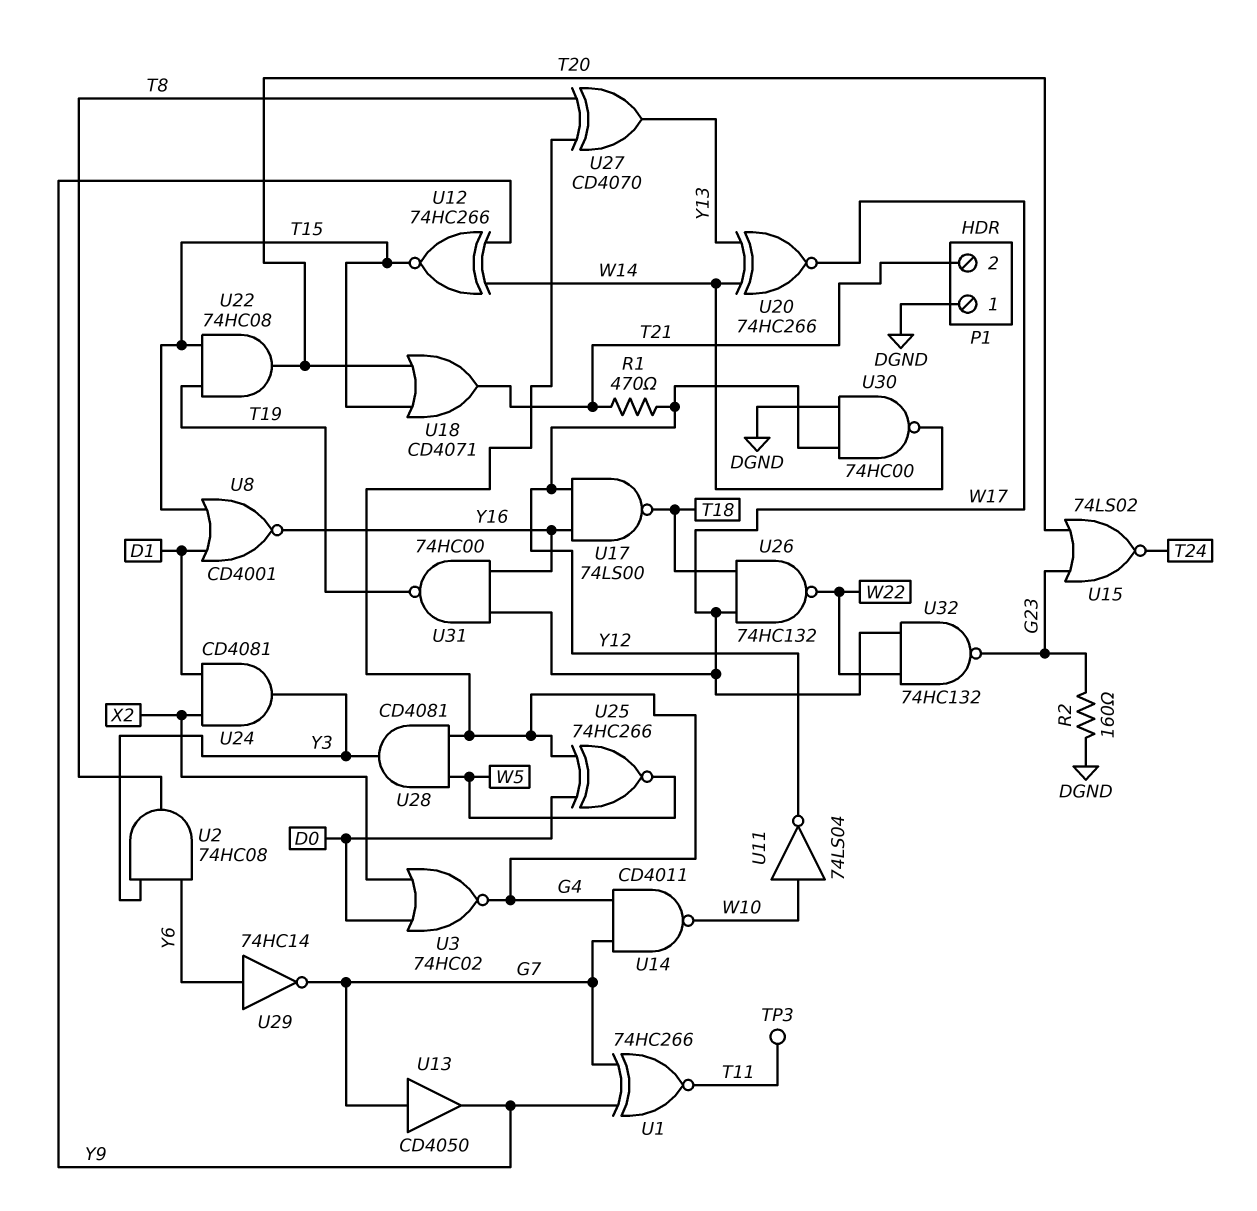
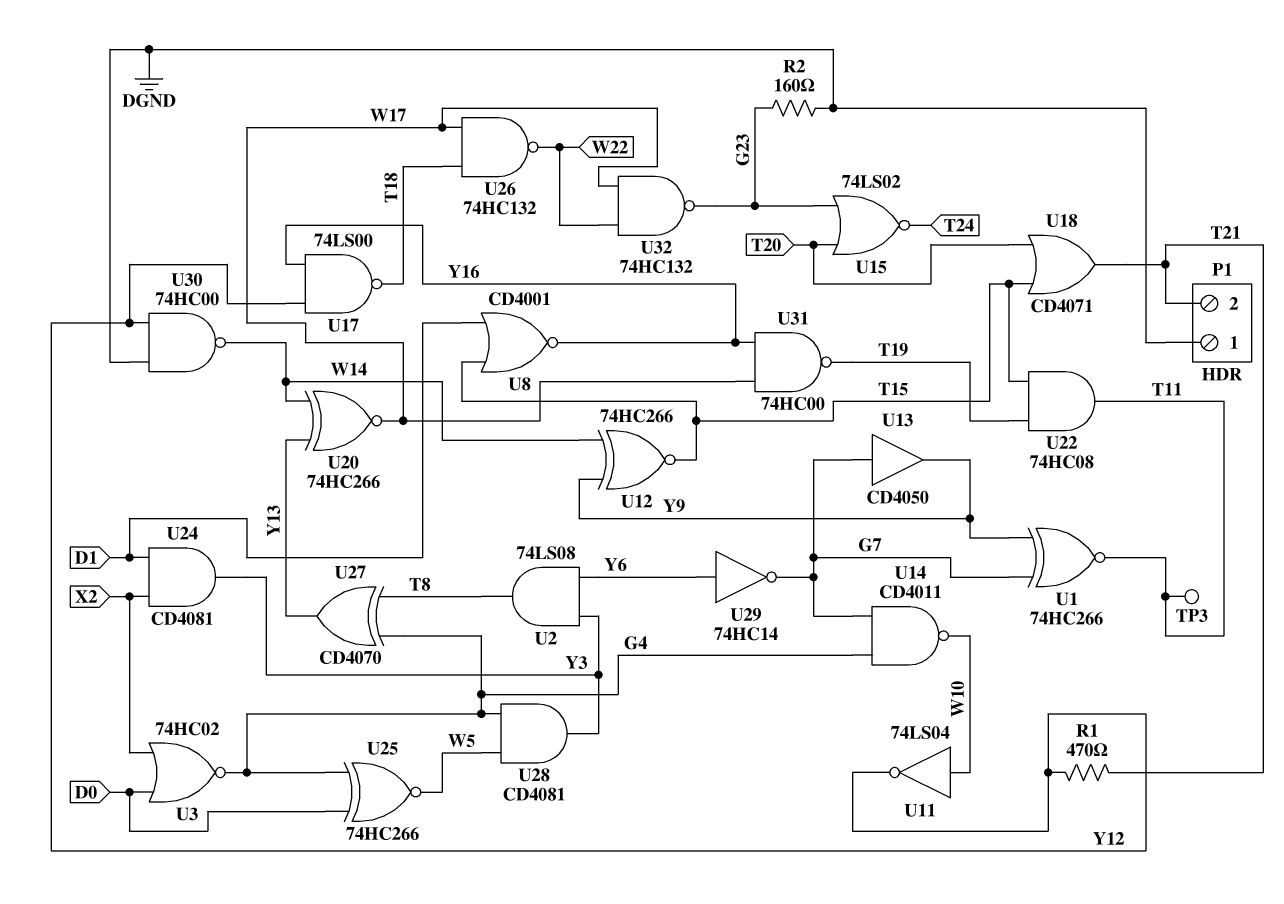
U2: AND 74HC08 (in Y3, in Y6, out T8) -> AND 74LS08 (in Y3, in Y6, out T8)
U22: AND 74HC08 (in T15, in T19, out T20) -> AND 74HC08 (in T15, in T19, out T11)

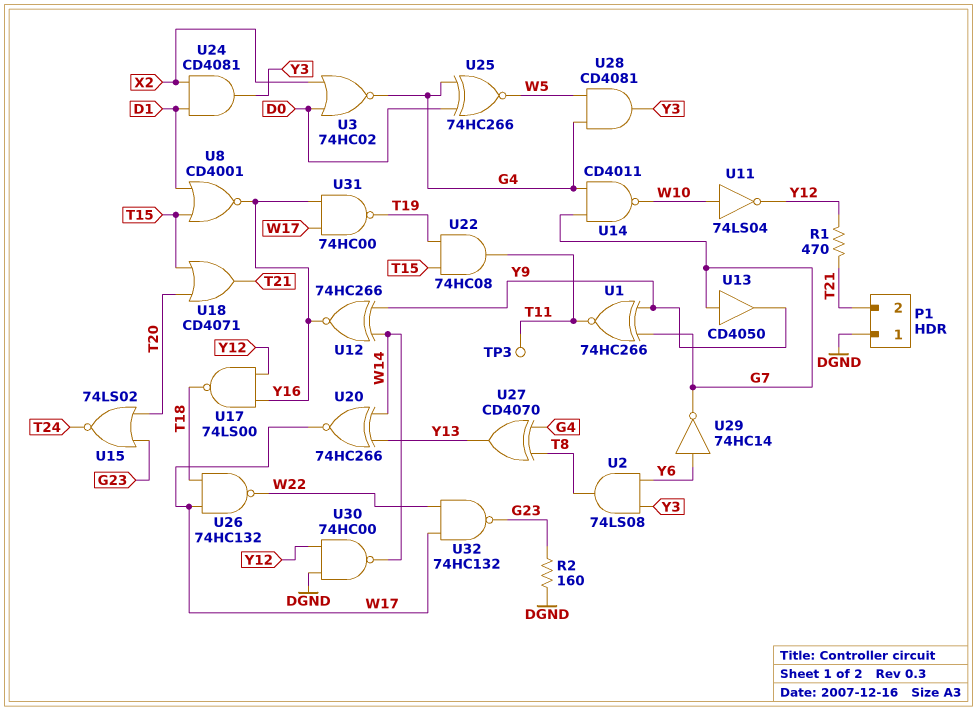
U12: XNOR 74HC266 (in W14, in Y9, out T15) -> XNOR 74HC266 (in W14, in Y9, out Y16)

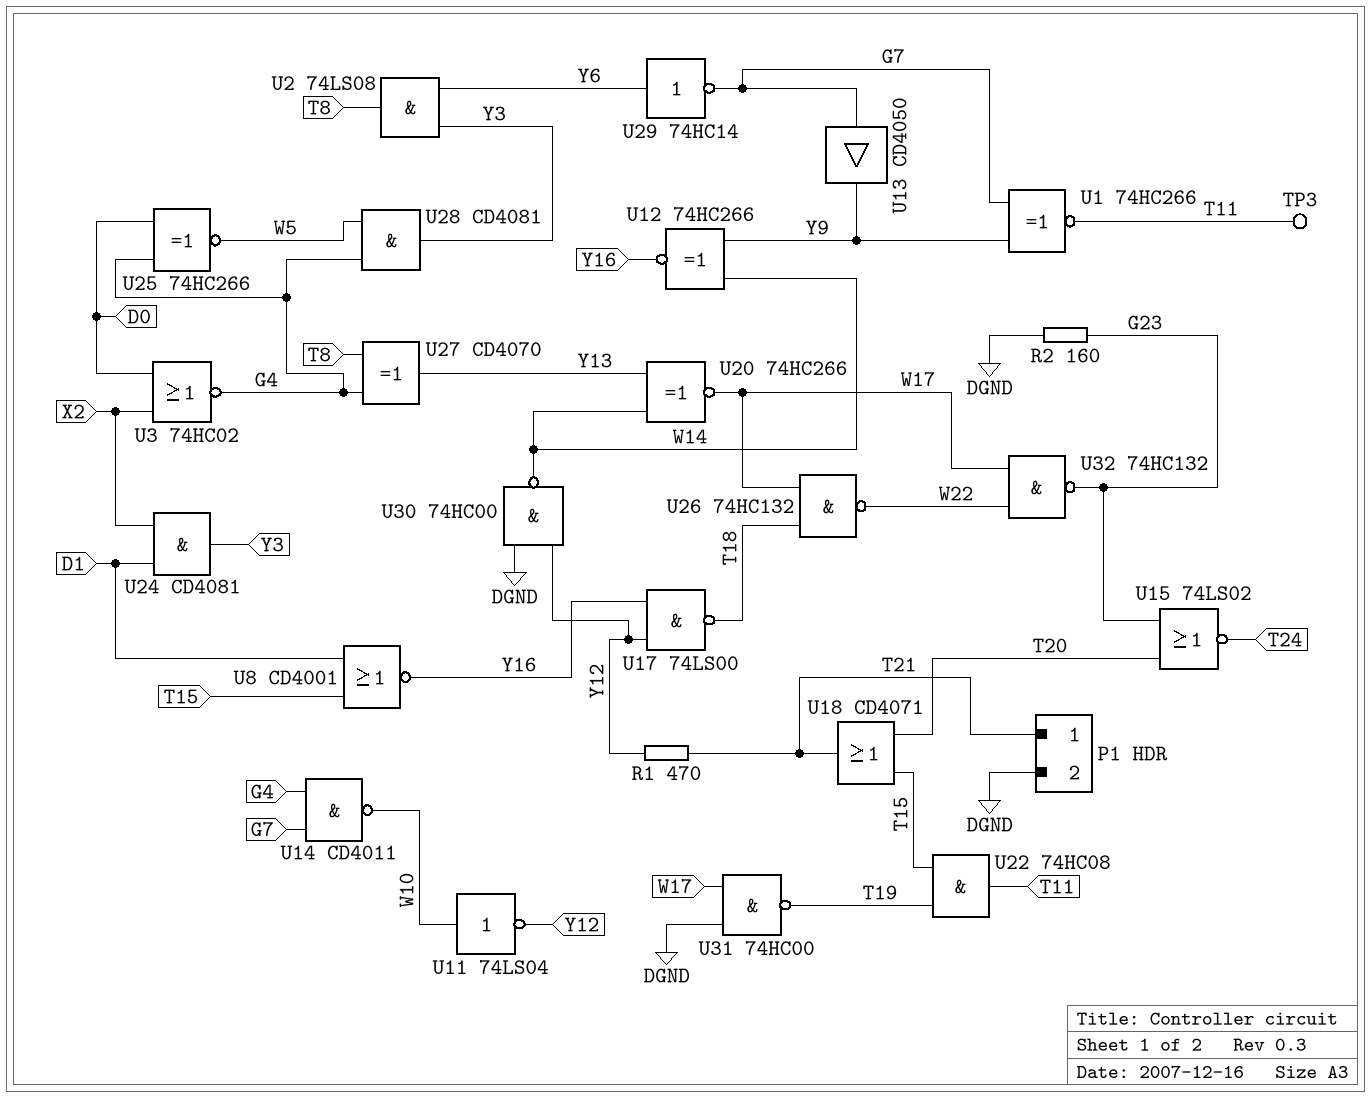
P1 pin 1: DGND -> T21
P1 pin 2: T21 -> DGND
U31: NAND 74HC00 (in W17, in Y16, out T19) -> NAND 74HC00 (in DGND, in W17, out T19)

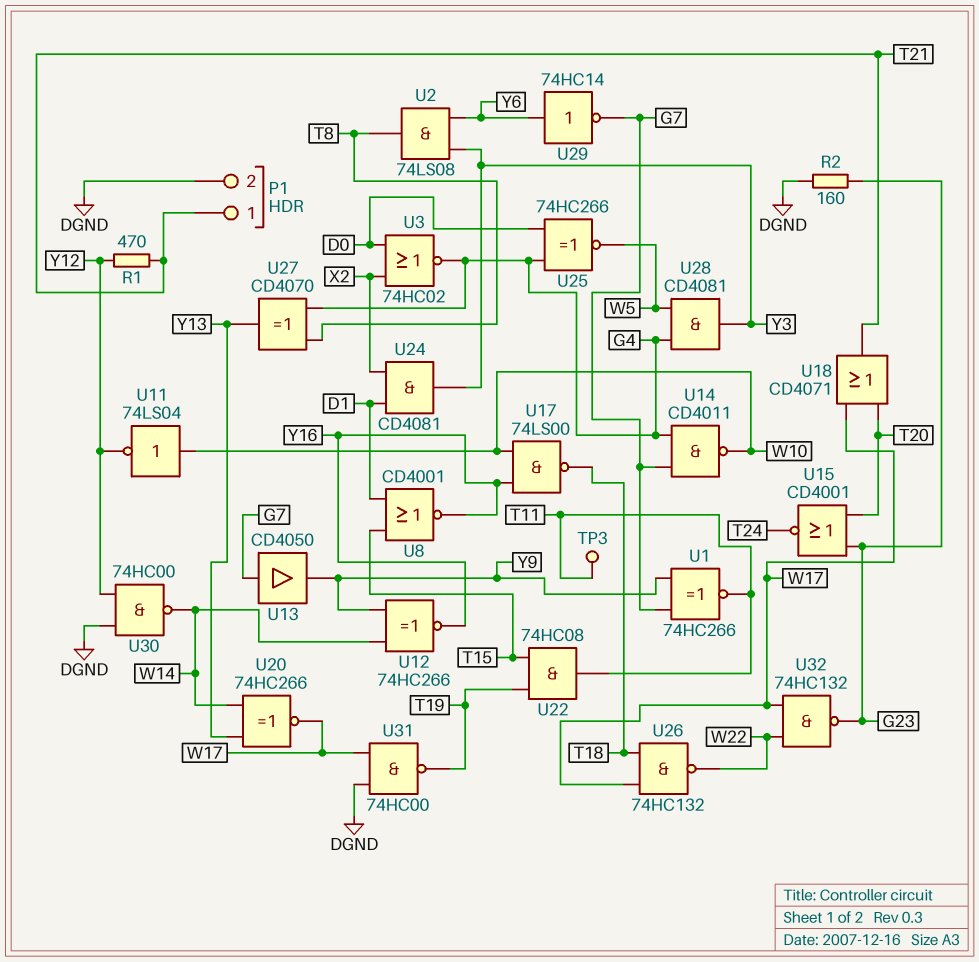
U15: NOR 74LS02 (in G23, in T20, out T24) -> NOR CD4001 (in G23, in T20, out T24)
U17: NAND 74LS00 (in Y12, in Y16, out T18) -> NAND 74LS00 (in W10, in Y16, out T18)
U18: OR CD4071 (in T15, in T20, out T21) -> OR CD4071 (in T20, in W17, out T21)

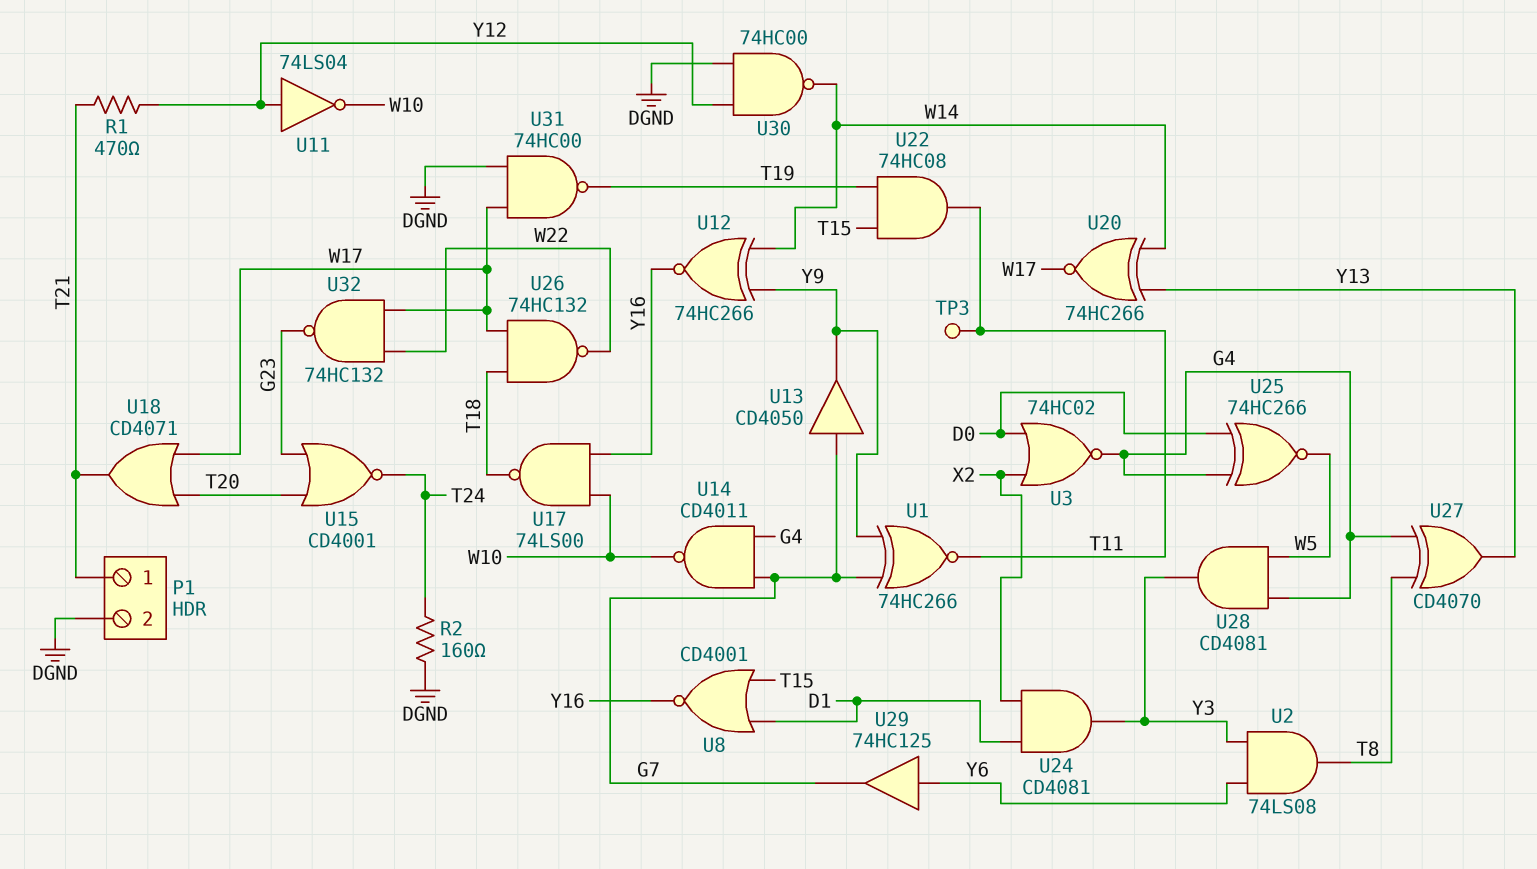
R2: 160 (DGND, G23) -> 160 (DGND, T24)
U11: NOT 74LS04 (in W10, out Y12) -> NOT 74LS04 (in Y12, out W10)
U29: NOT 74HC14 (in Y6, out G7) -> buffer 74HC125 (in Y6, out G7)

